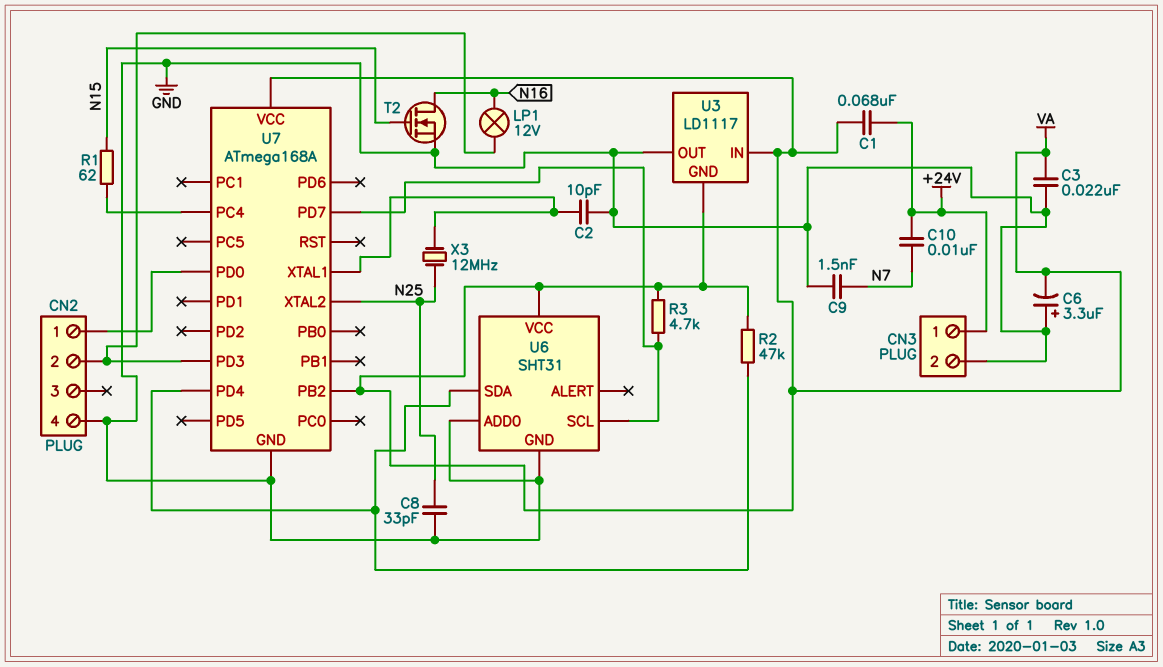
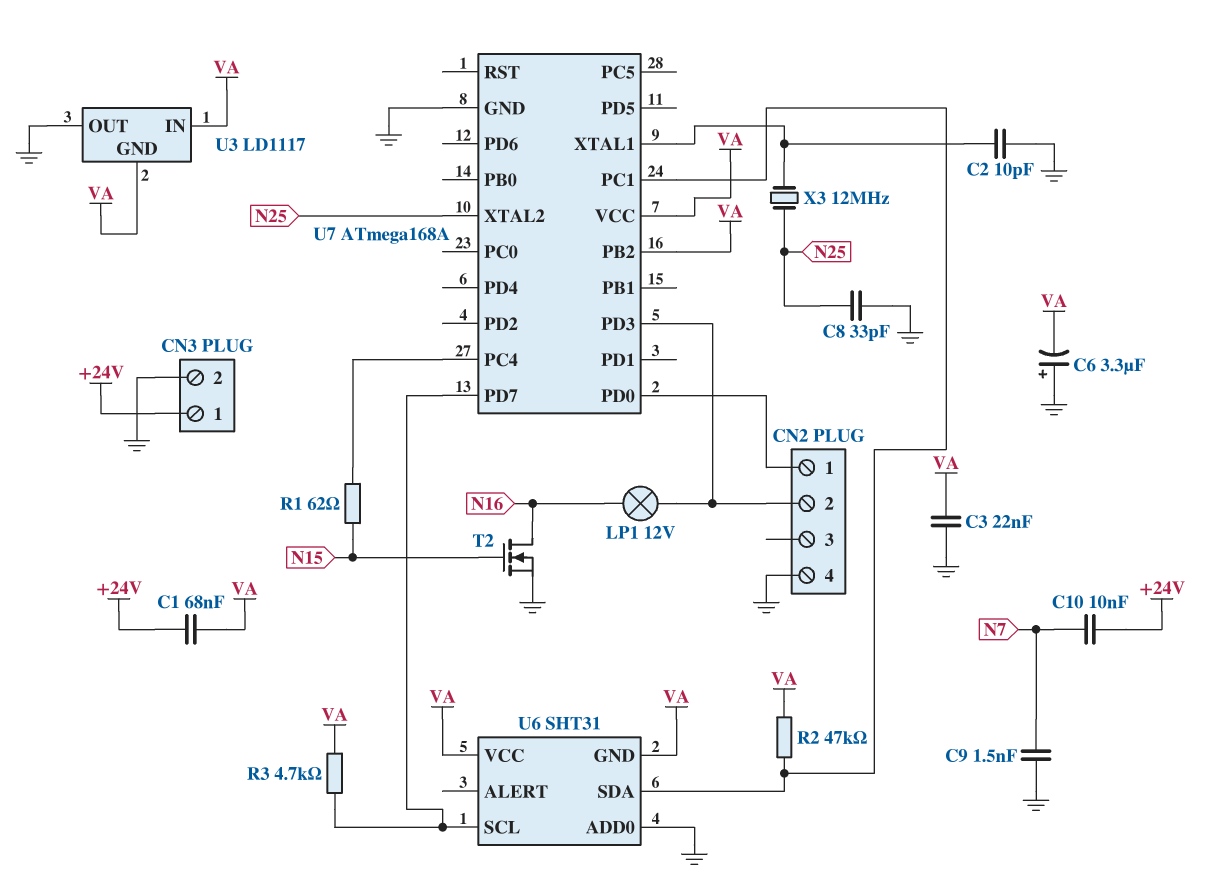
U6 pin GND: GND -> VA
U7 pin PC1: none -> U6/SDA
U7 pin PD4: U6/SDA -> none

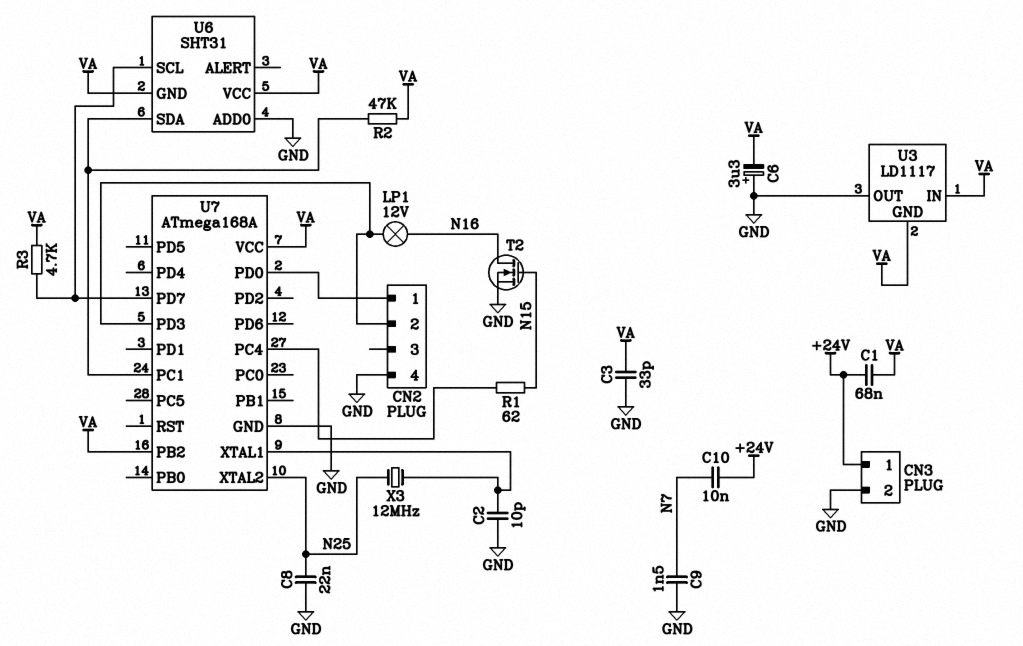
C3: 22nF (GND, VA) -> 33pF (GND, VA)
C8: 33pF (GND, N25) -> 22nF (GND, N25)

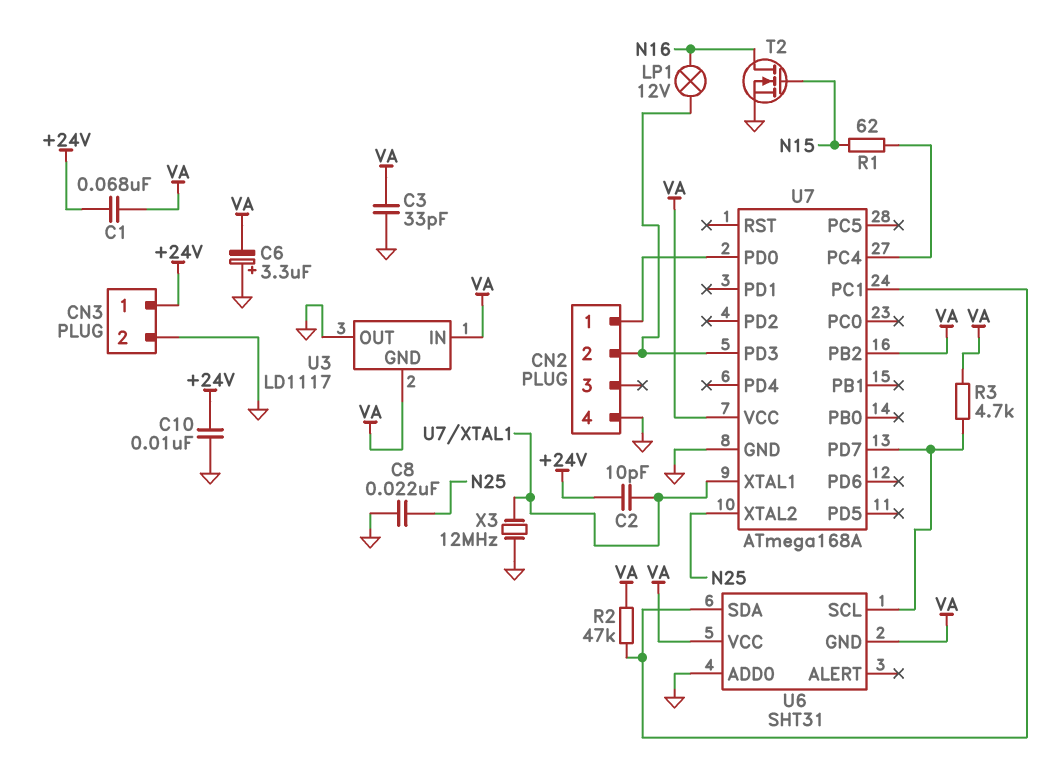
C2: 10pF (GND, U7/XTAL1) -> 10pF (+24V, U7/XTAL1)
C9: 1.5nF (GND, N7) -> none
C10: 10nF (+24V, N7) -> 10nF (+24V, GND)
X3: 12MHz (N25, U7/XTAL1) -> 12MHz (GND, U7/XTAL1)

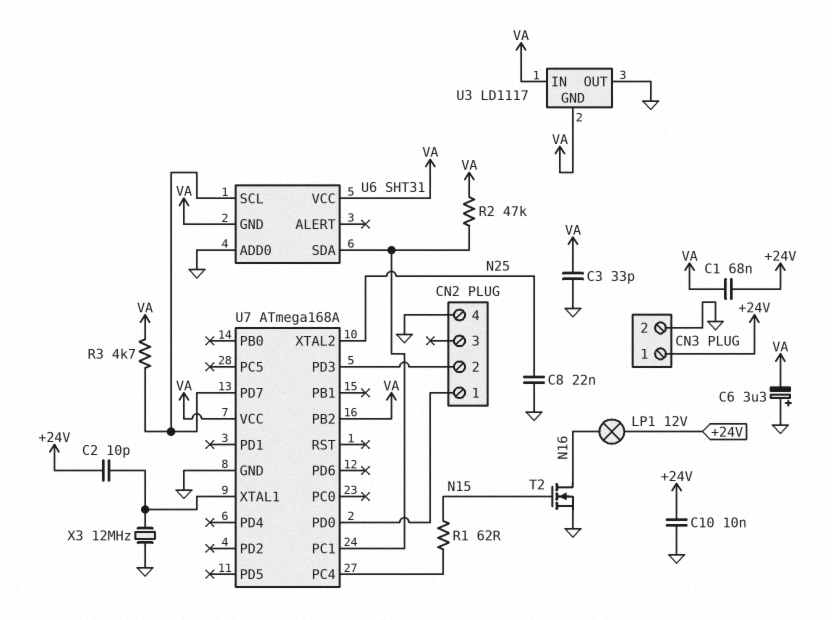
LP1: lamp 12V (CN2/2, N16) -> lamp 12V (+24V, N16)

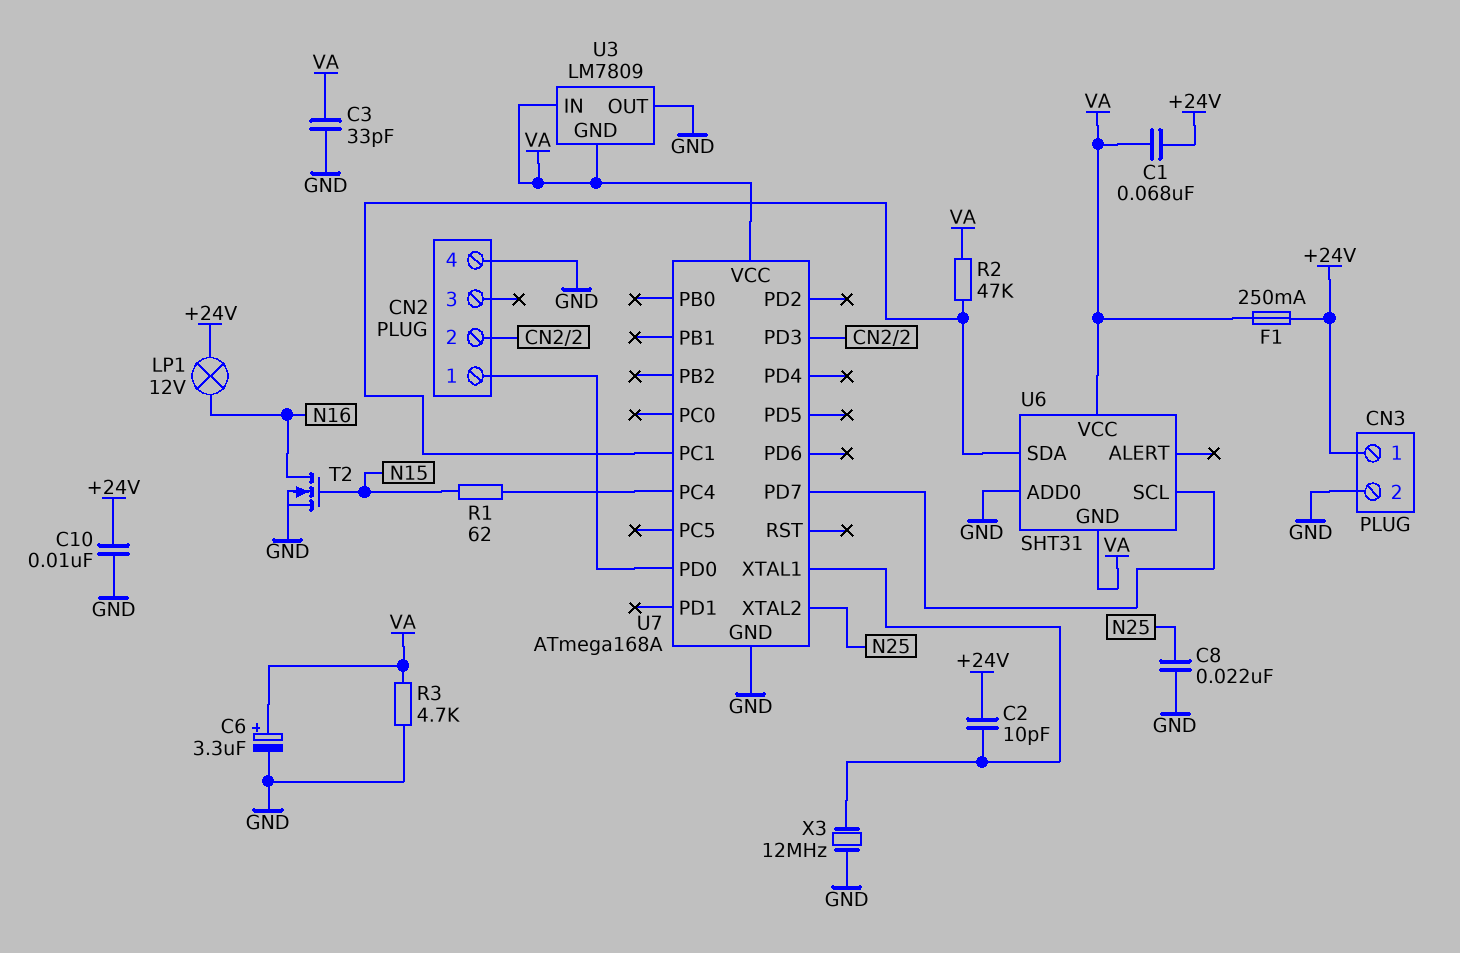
C6: 3.3uF (plus GND, minus VA) -> 3.3uF (plus VA, minus GND)
F1: none -> 250mA (+24V, VA)
R3: 4.7k (U6/SCL, VA) -> 4.7k (GND, VA)
U3: LD1117 -> LM7809
U7 pin PB2: VA -> none

